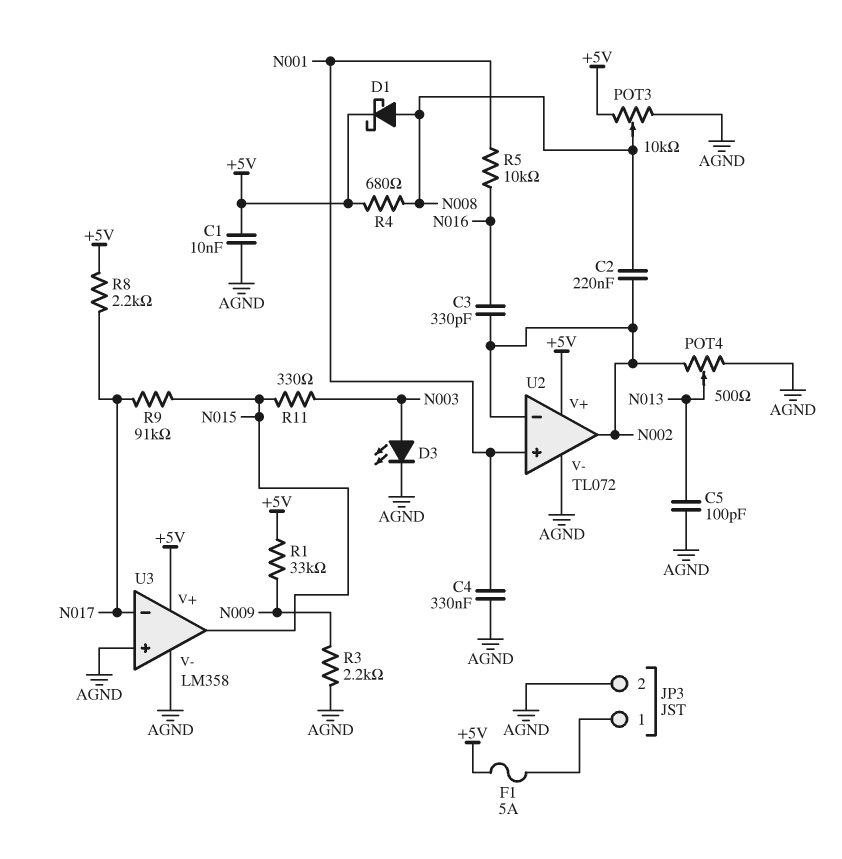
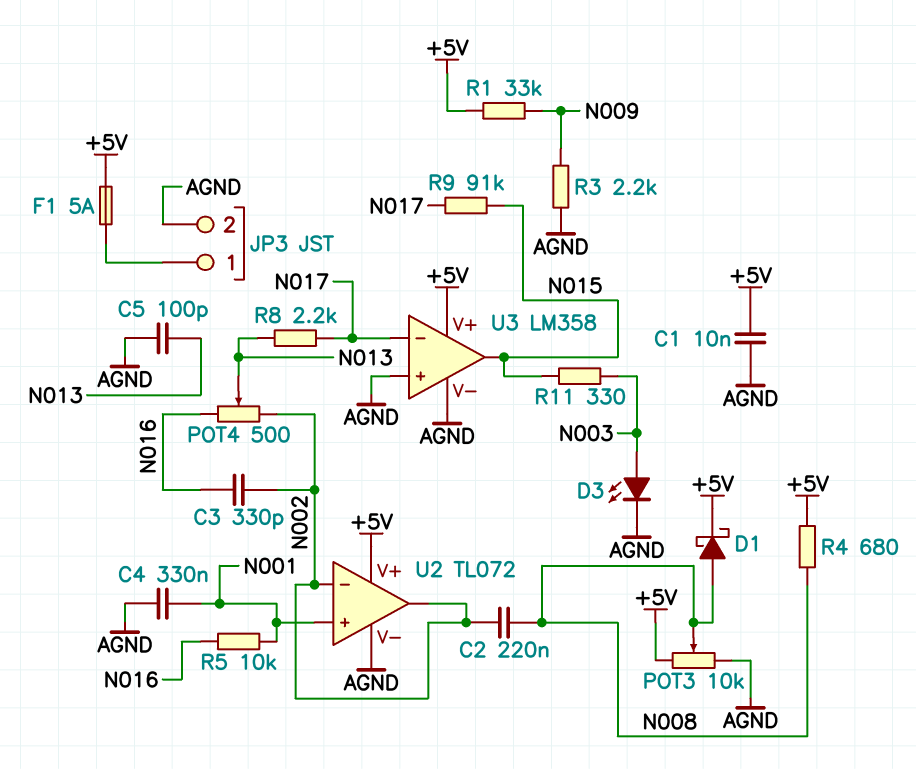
POT4: 500 (AGND, N002, wiper N013) -> 500 (N002, N016, wiper N013)
R8: 2.2k (+5V, N017) -> 2.2k (N013, N017)

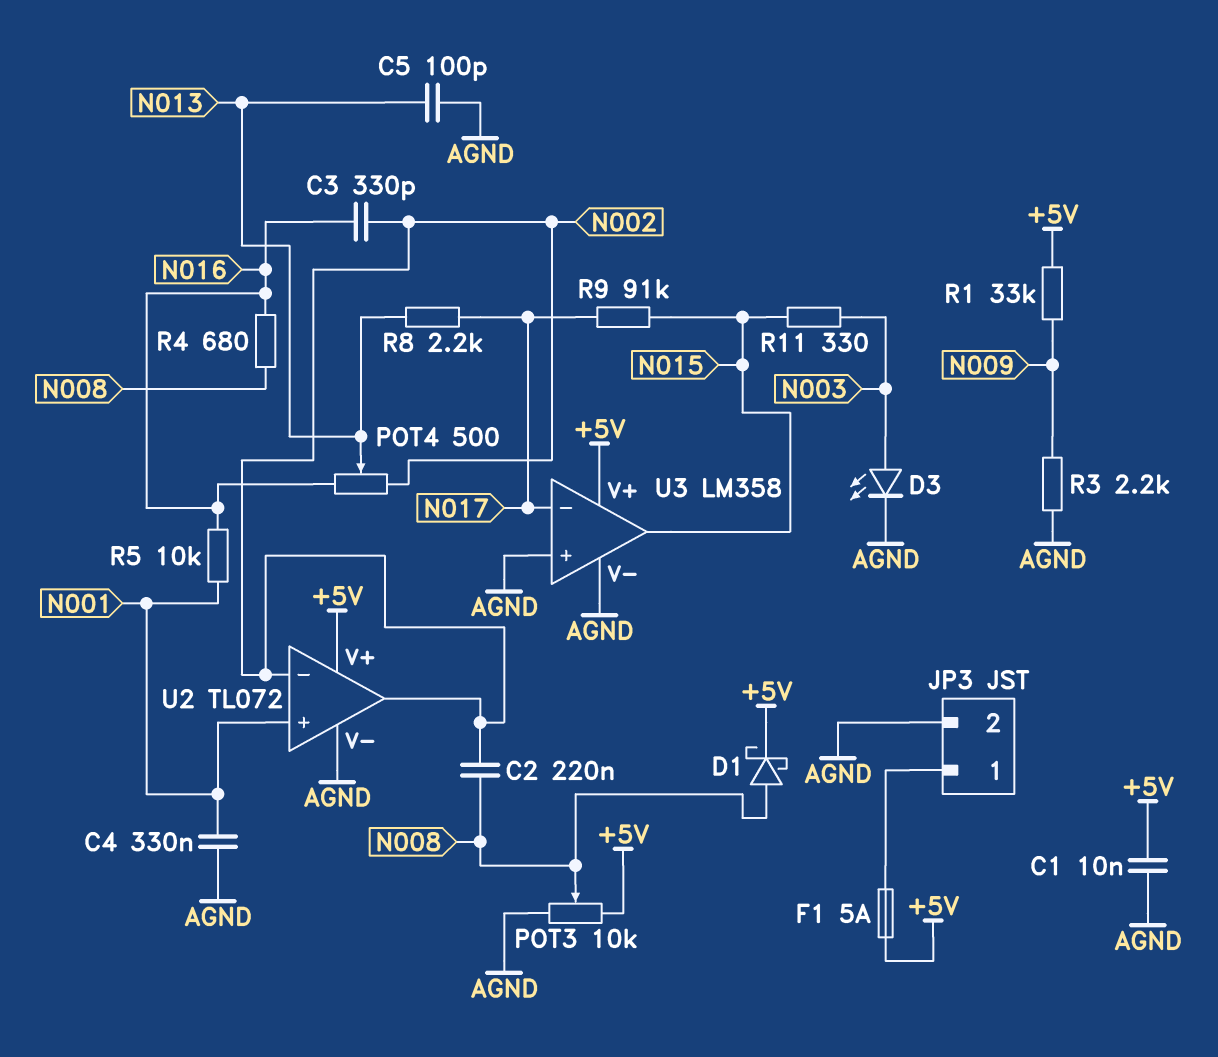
R4: 680 (+5V, N008) -> 680 (N008, N016)

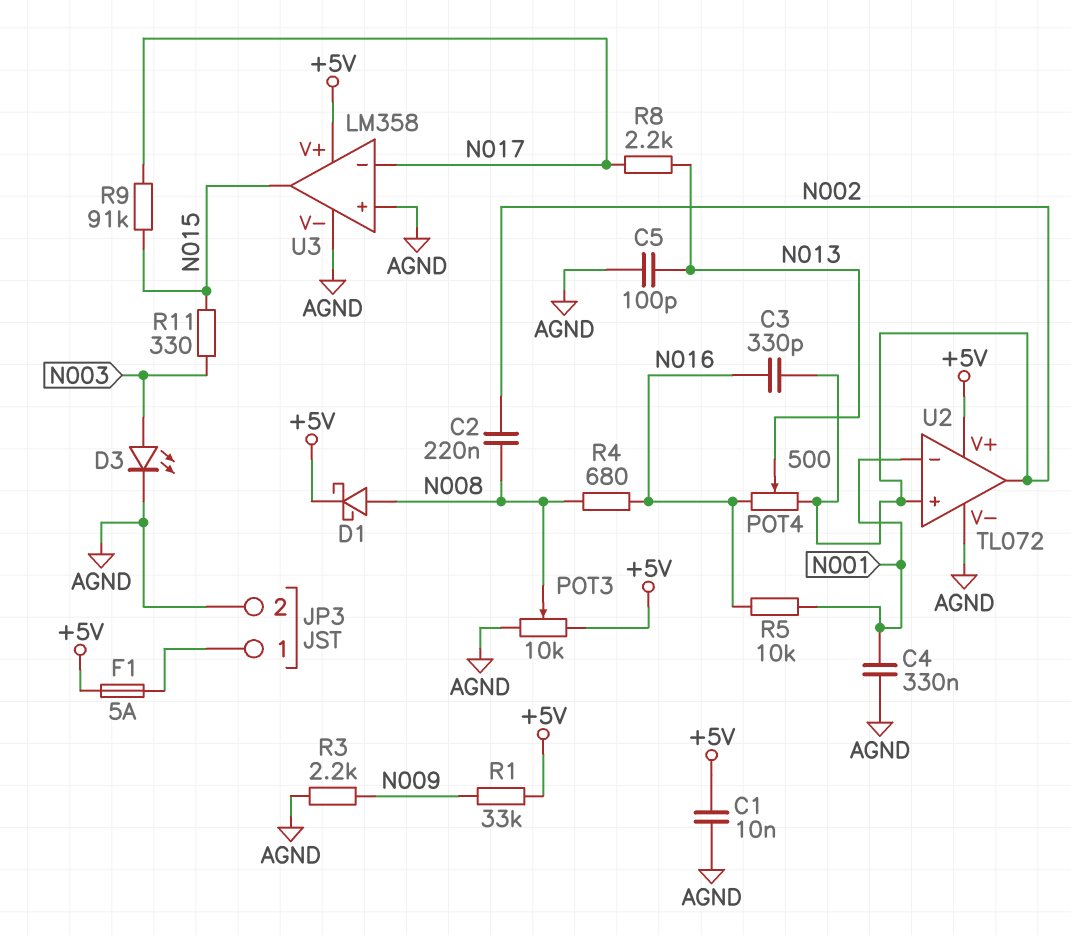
U2 pin in+: N001 -> N002
U2 pin in-: N002 -> N001

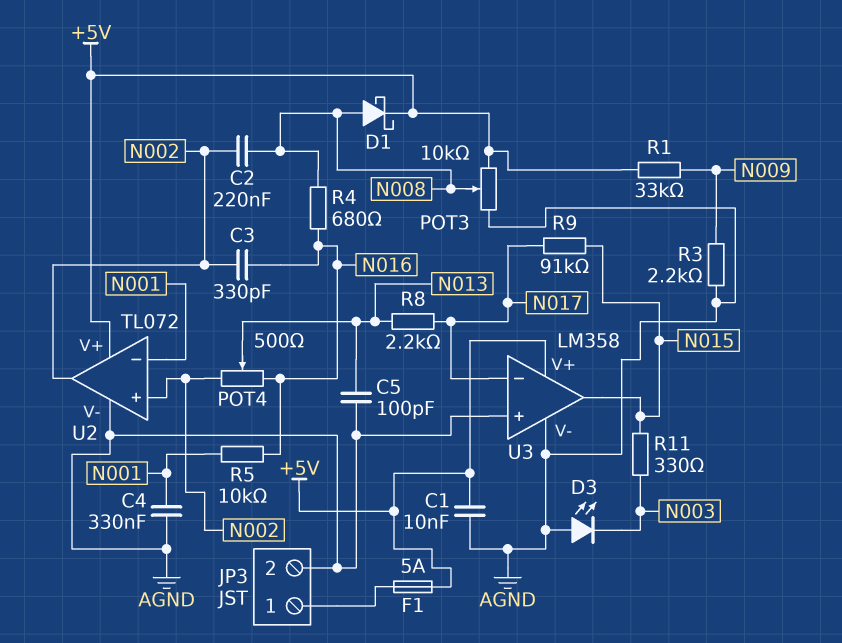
D3: LED (A N003, K AGND) -> LED (A AGND, K N003)

